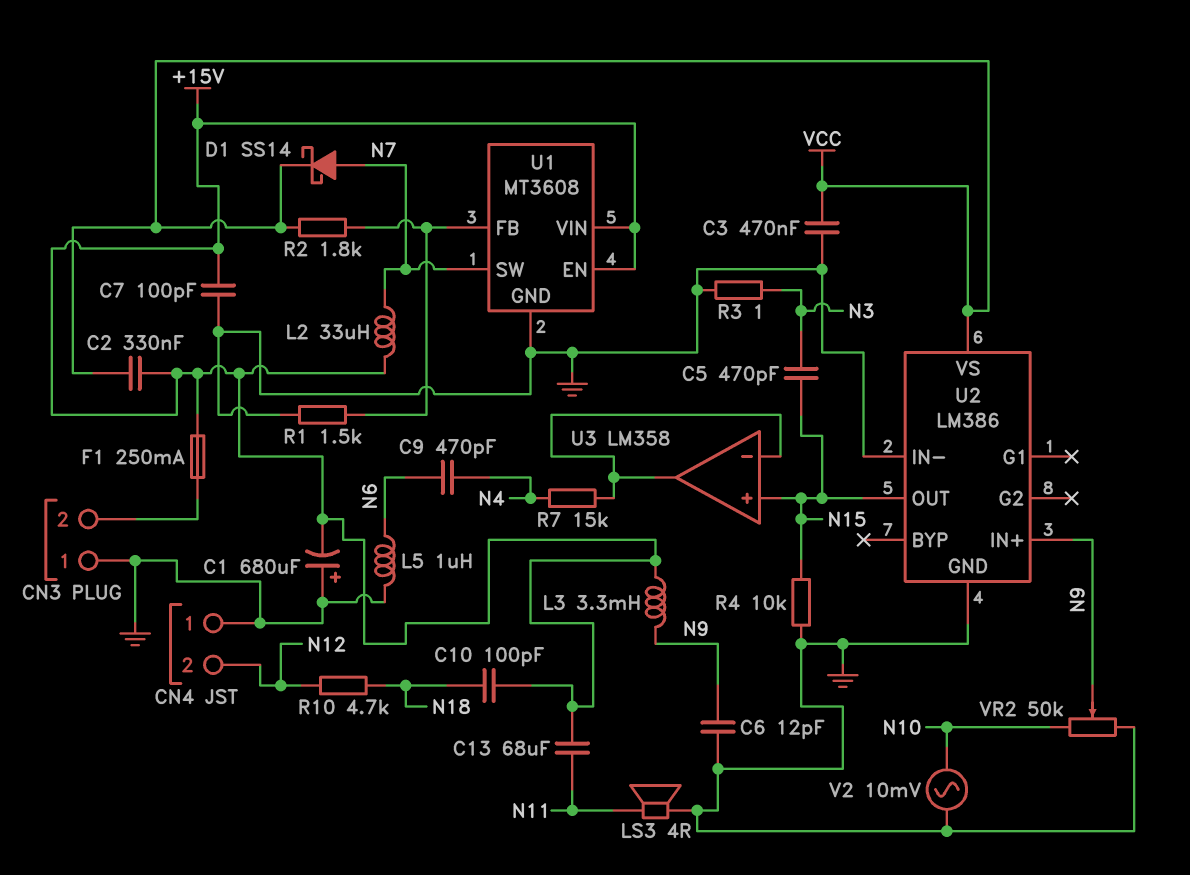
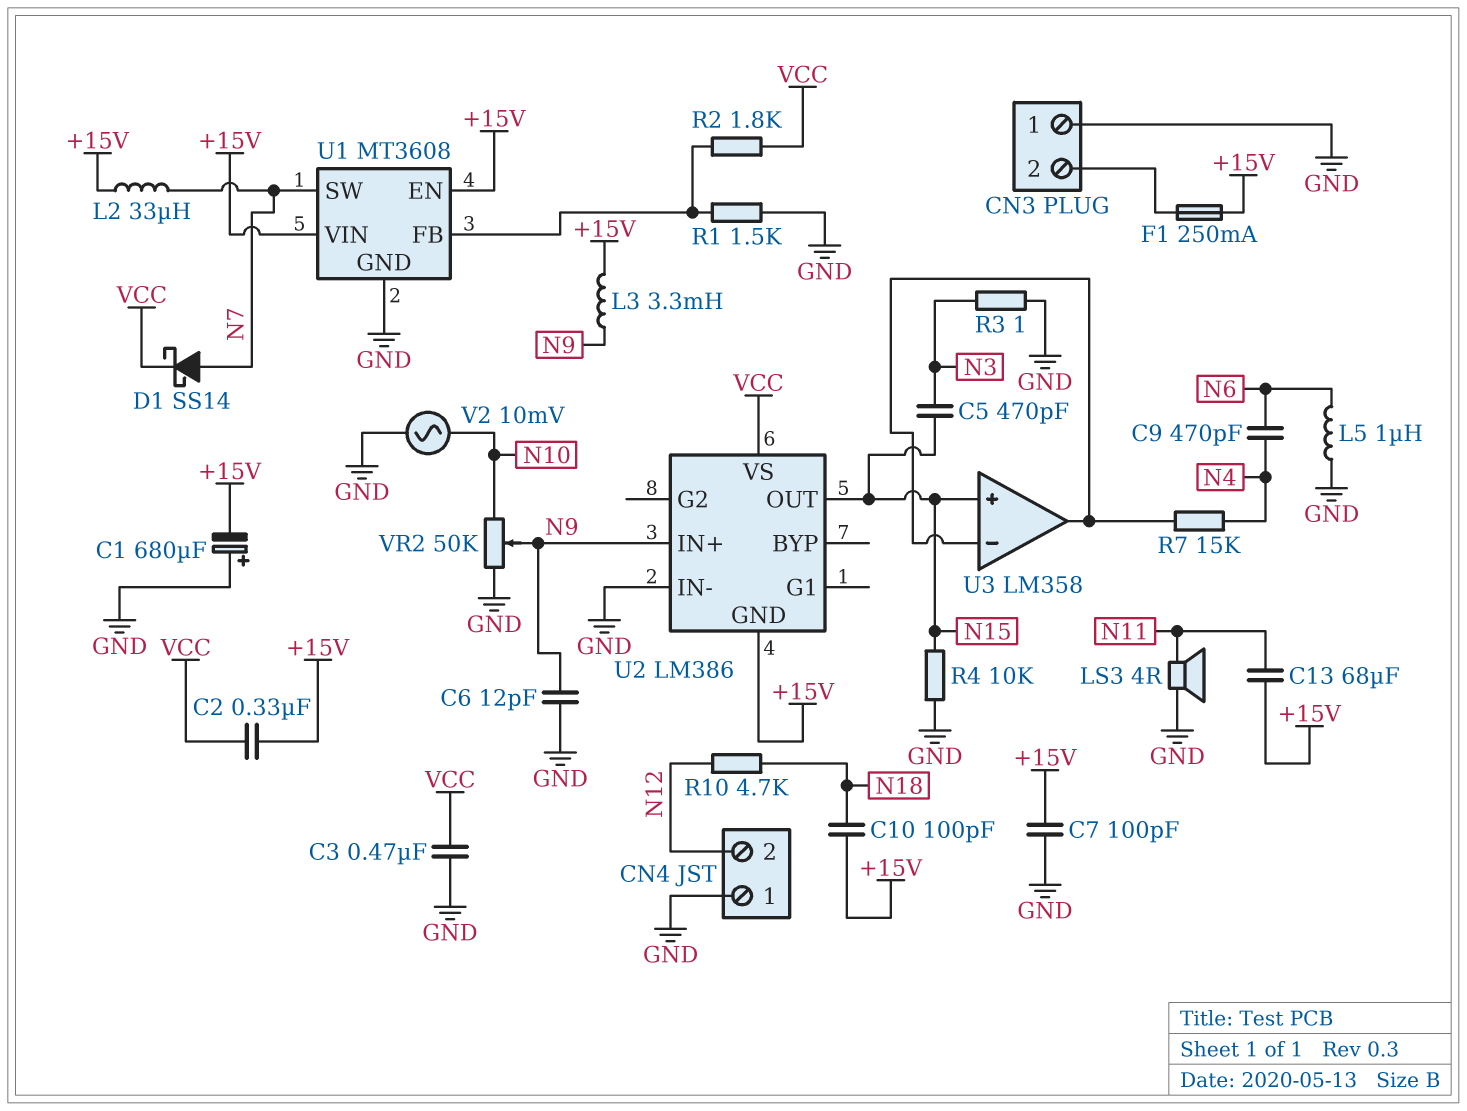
U2 pin GND: GND -> +15V

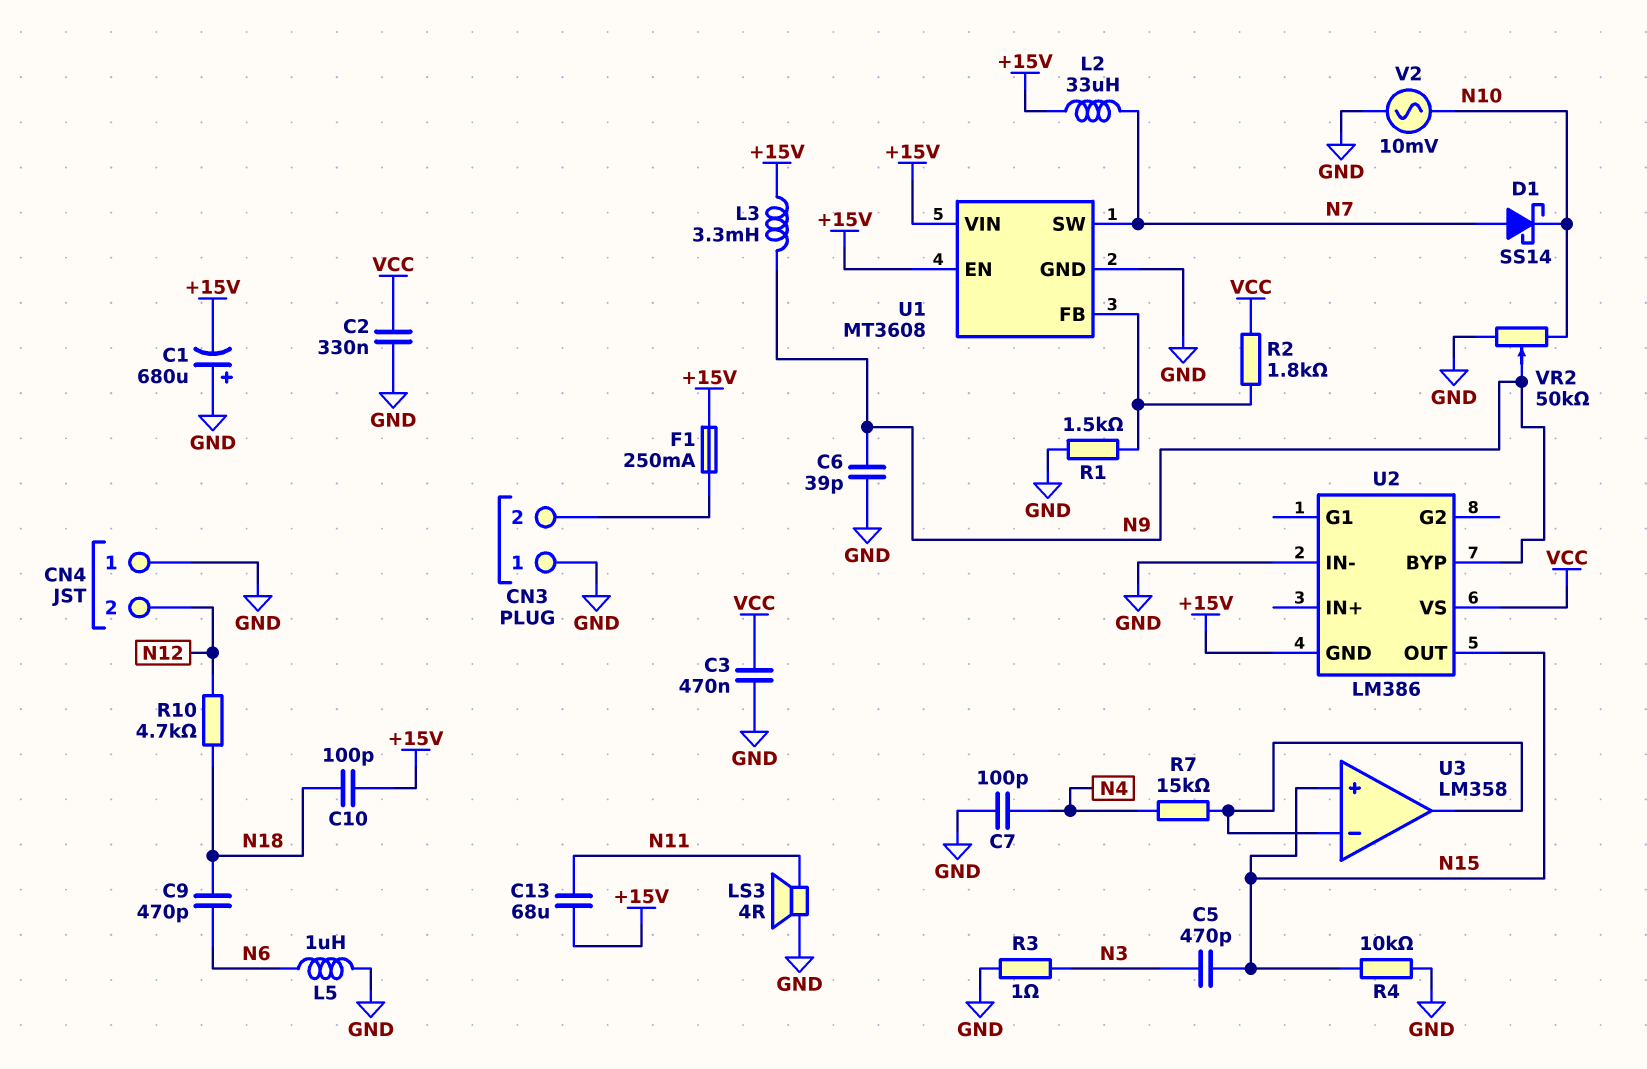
C2: 330nF (+15V, VCC) -> 330nF (GND, VCC)
C6: 12pF (GND, N9) -> 39pF (GND, N9)
C7: 100pF (+15V, GND) -> 100pF (GND, N4)
C9: 470pF (N4, N6) -> 470pF (N6, N18)
D1: schottky SS14 (A N7, K VCC) -> schottky SS14 (A N7, K N10)
U2 pin BYP: none -> N9
U2 pin IN+: N9 -> none

